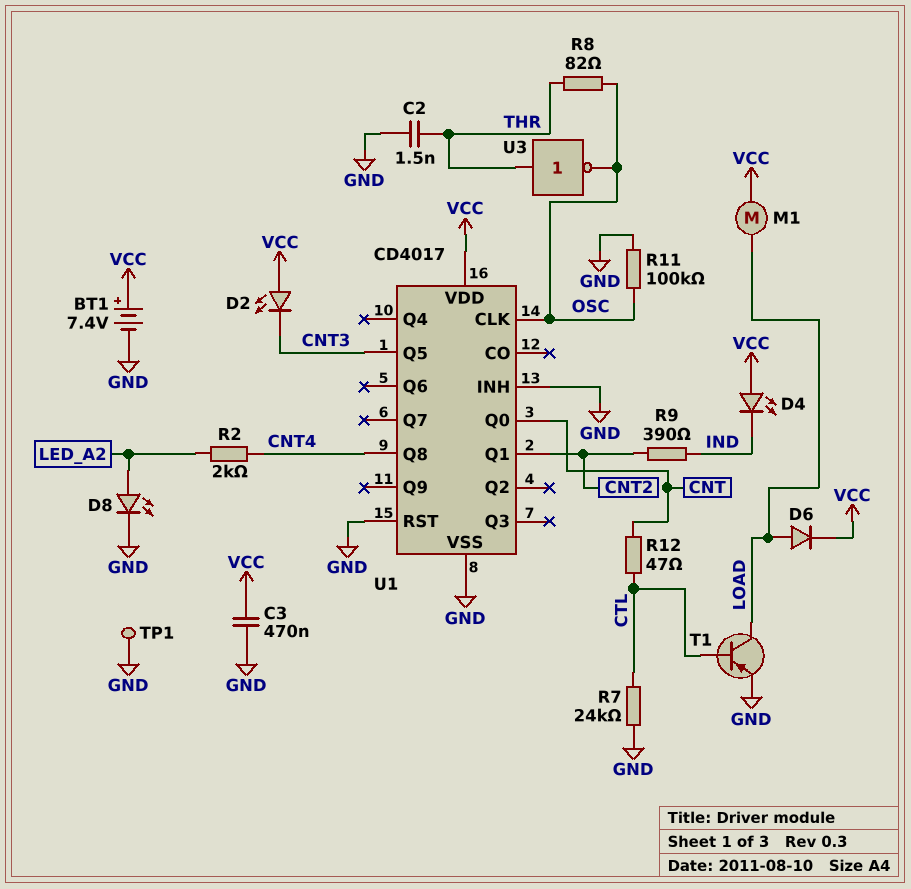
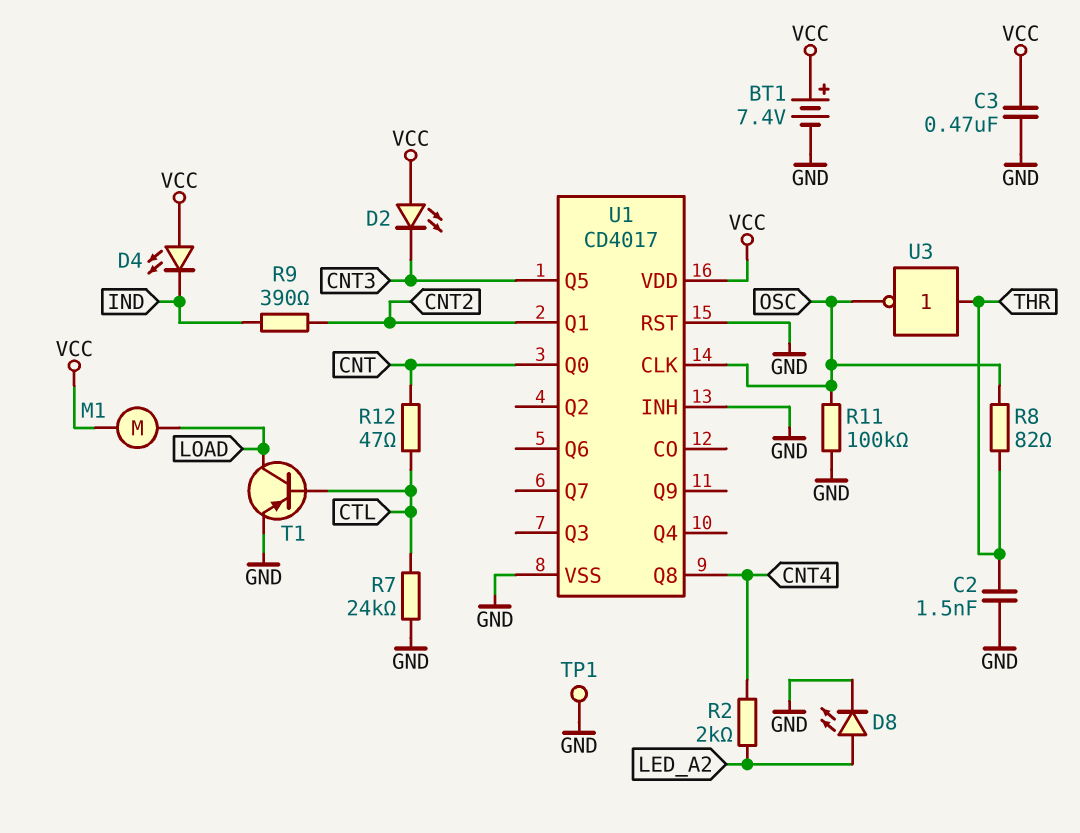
D6: diode (A LOAD, K VCC) -> none

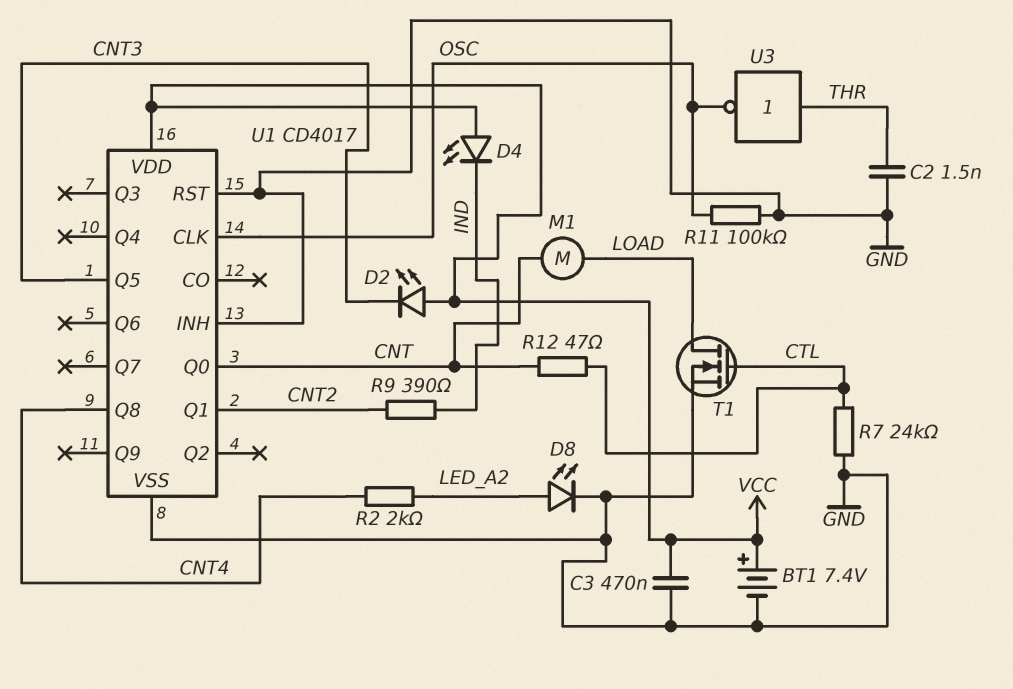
M1: motor (LOAD, VCC) -> motor (CNT, LOAD)
R8: 82 (OSC, THR) -> none
T1: PNP (B CTL, C LOAD, E GND) -> NMOS (G CTL, D LOAD, S GND)
TP1: test point (GND) -> none

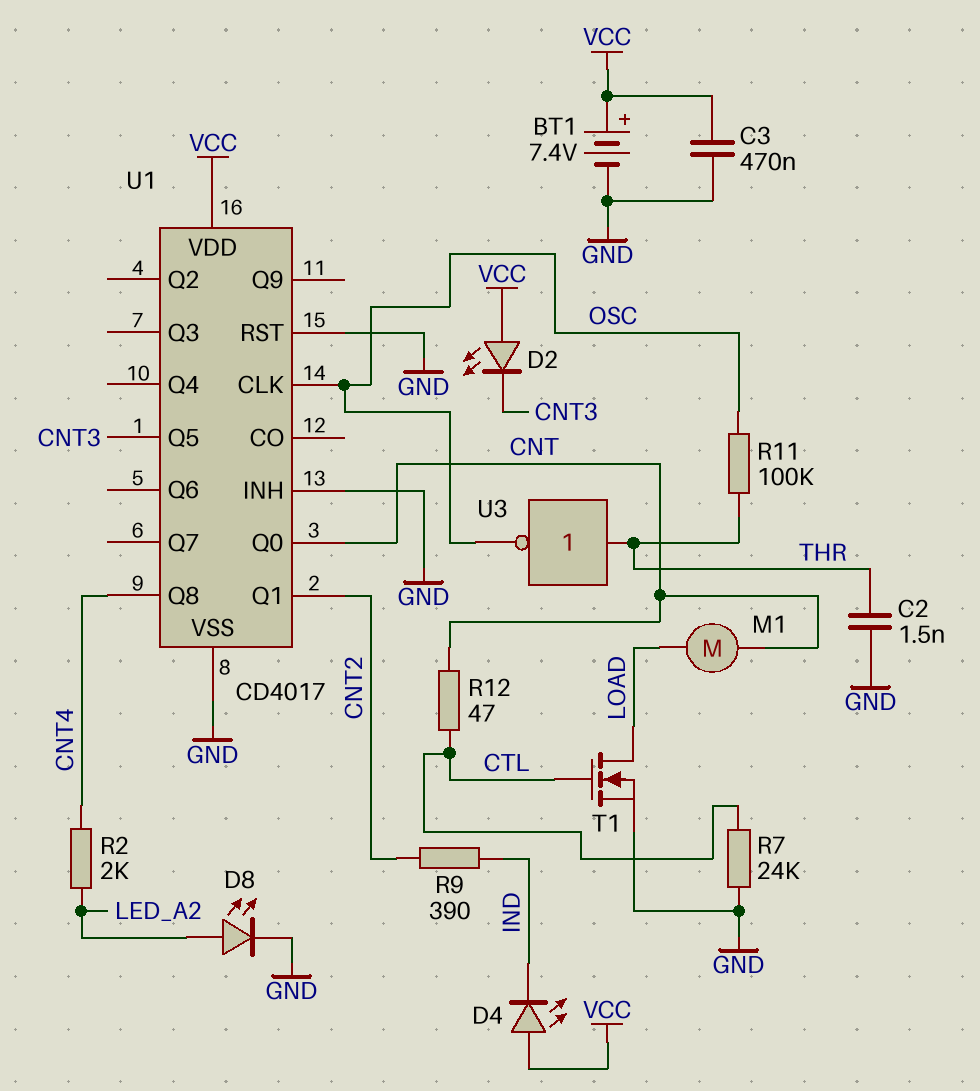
R11: 100k (GND, OSC) -> 100k (OSC, THR)

